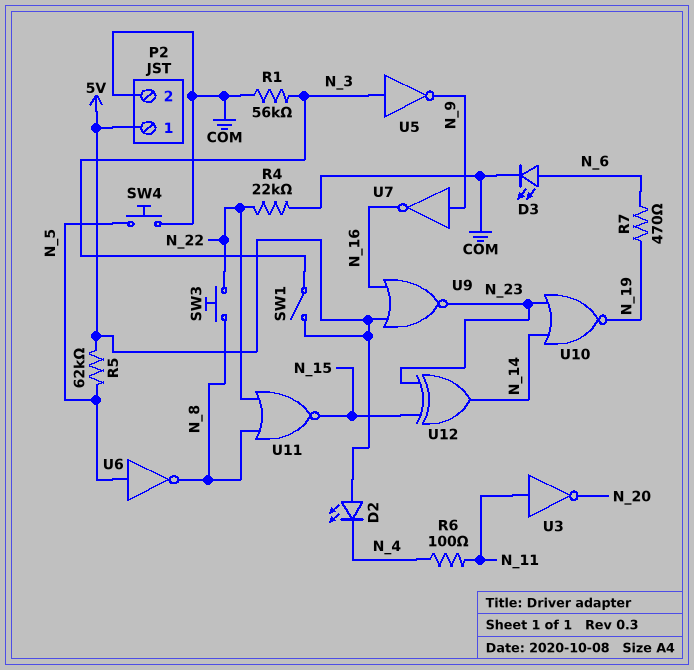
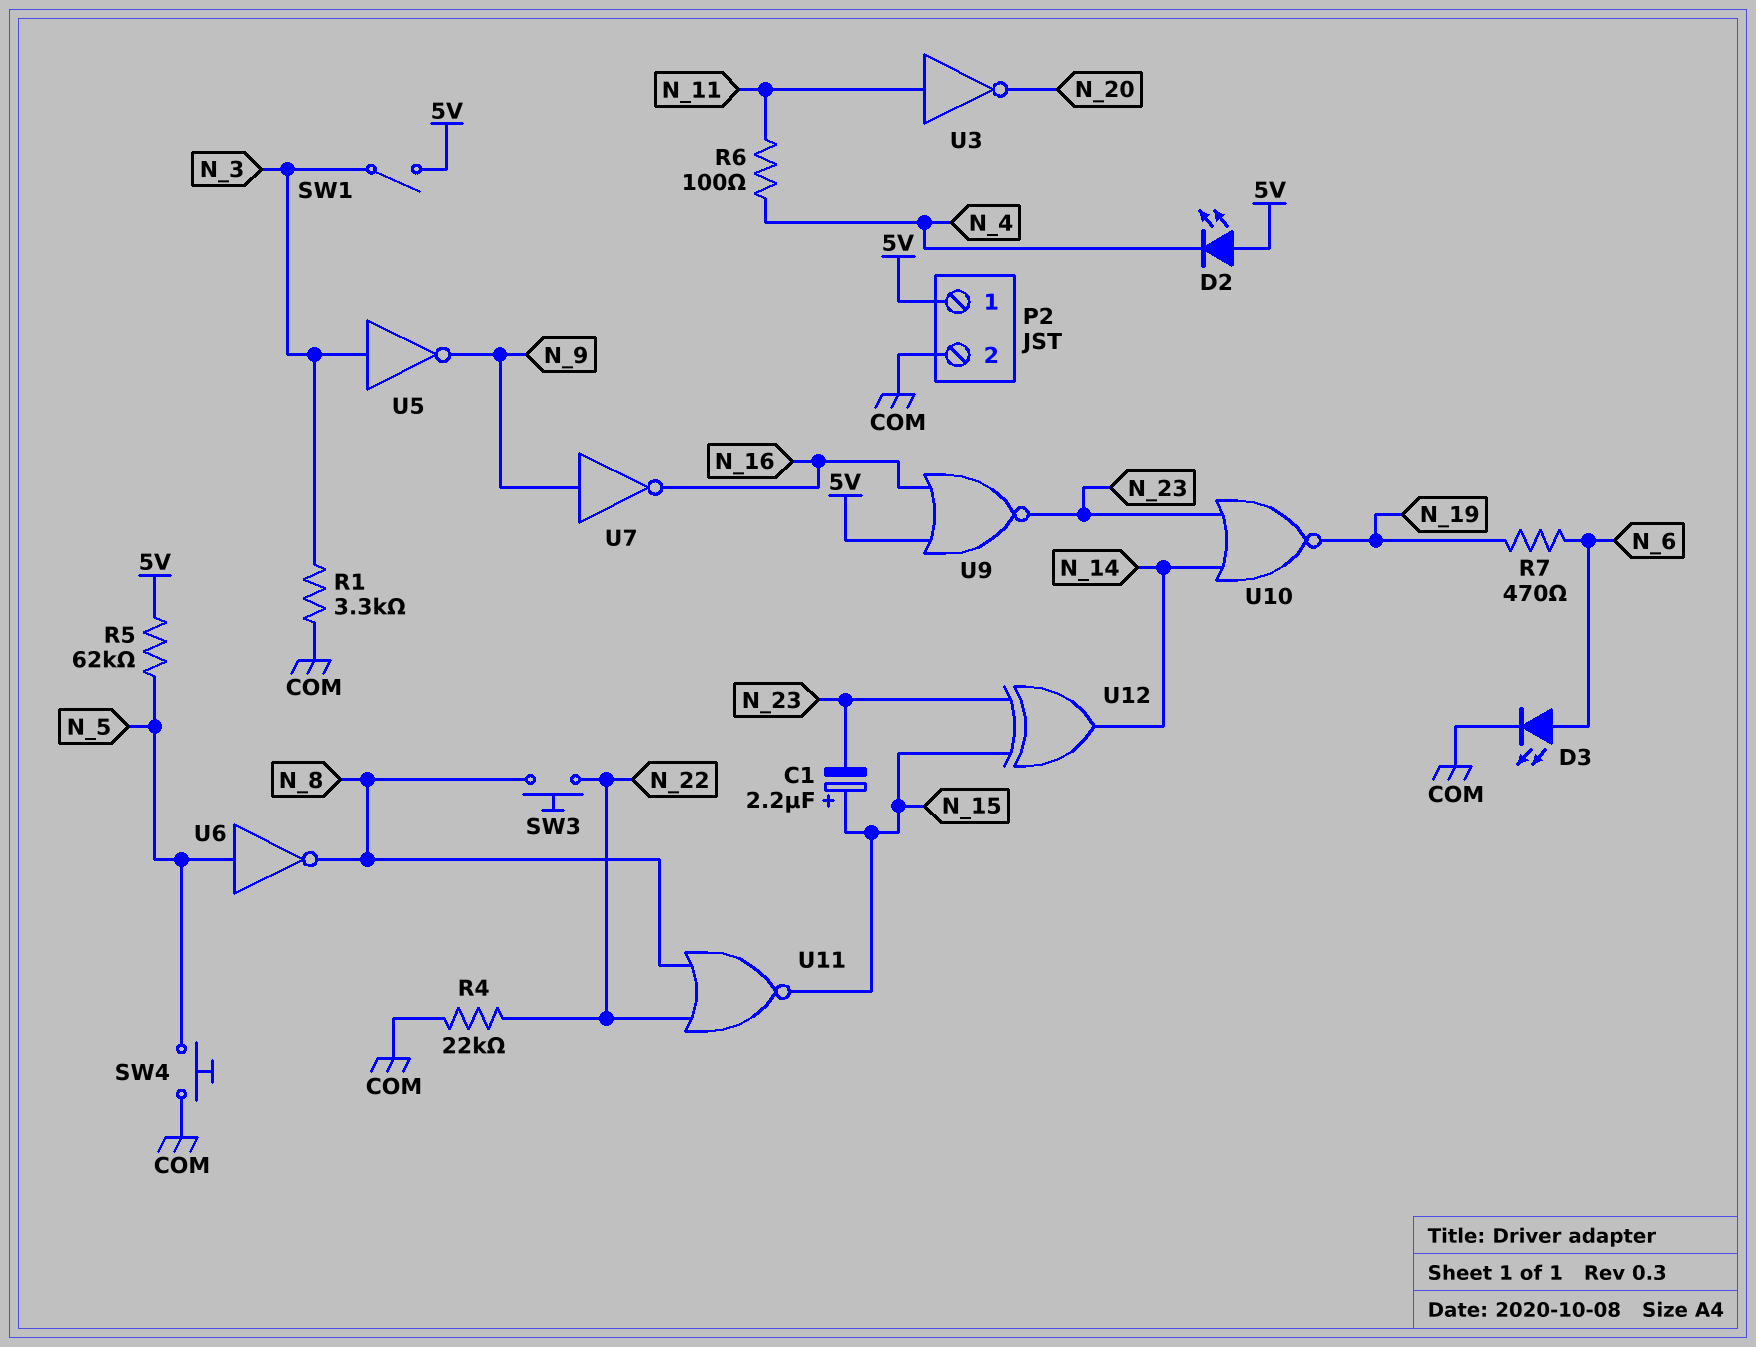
C1: none -> 2.2uF (plus N_15, minus N_23)
R1: 56k (COM, N_3) -> 3.3k (COM, N_3)

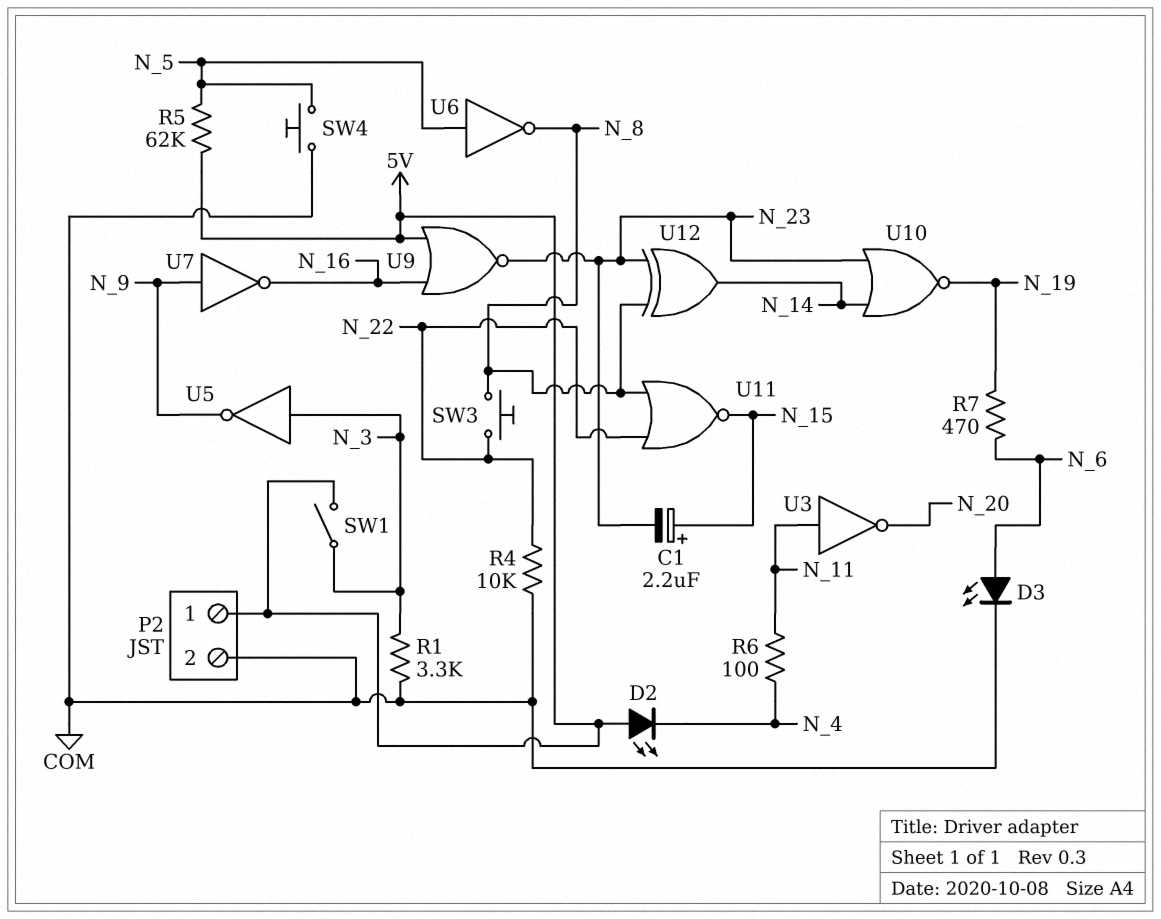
R4: 22k (COM, N_22) -> 10k (COM, N_22)
U12: XOR (in N_15, in N_23, out N_14) -> XOR (in N_8, in N_23, out N_14)

